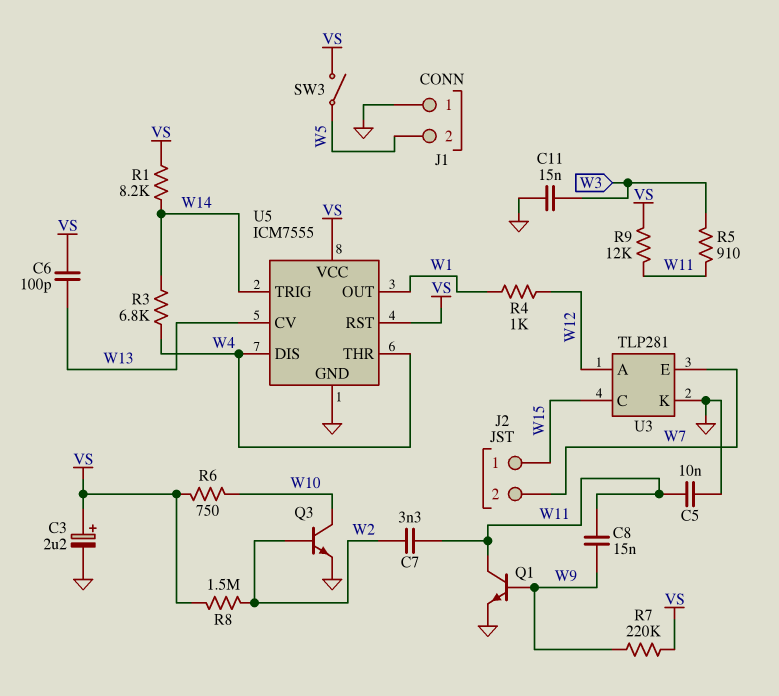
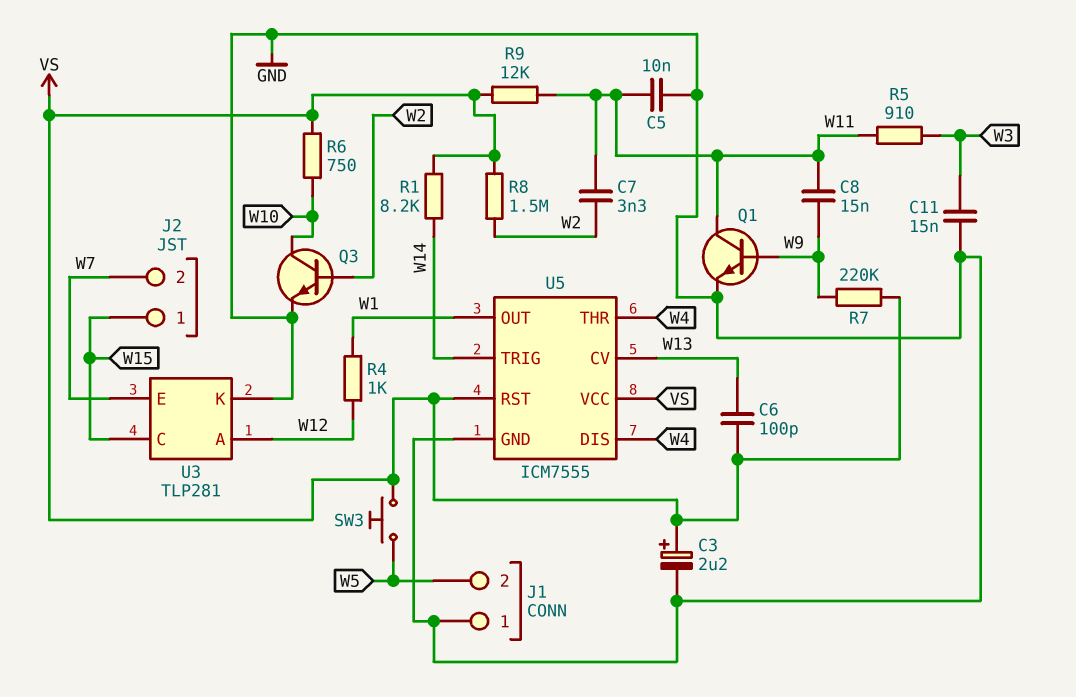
R3: 6.8k (W4, W14) -> none
SW3: switch (VS, W5) -> button (VS, W5)

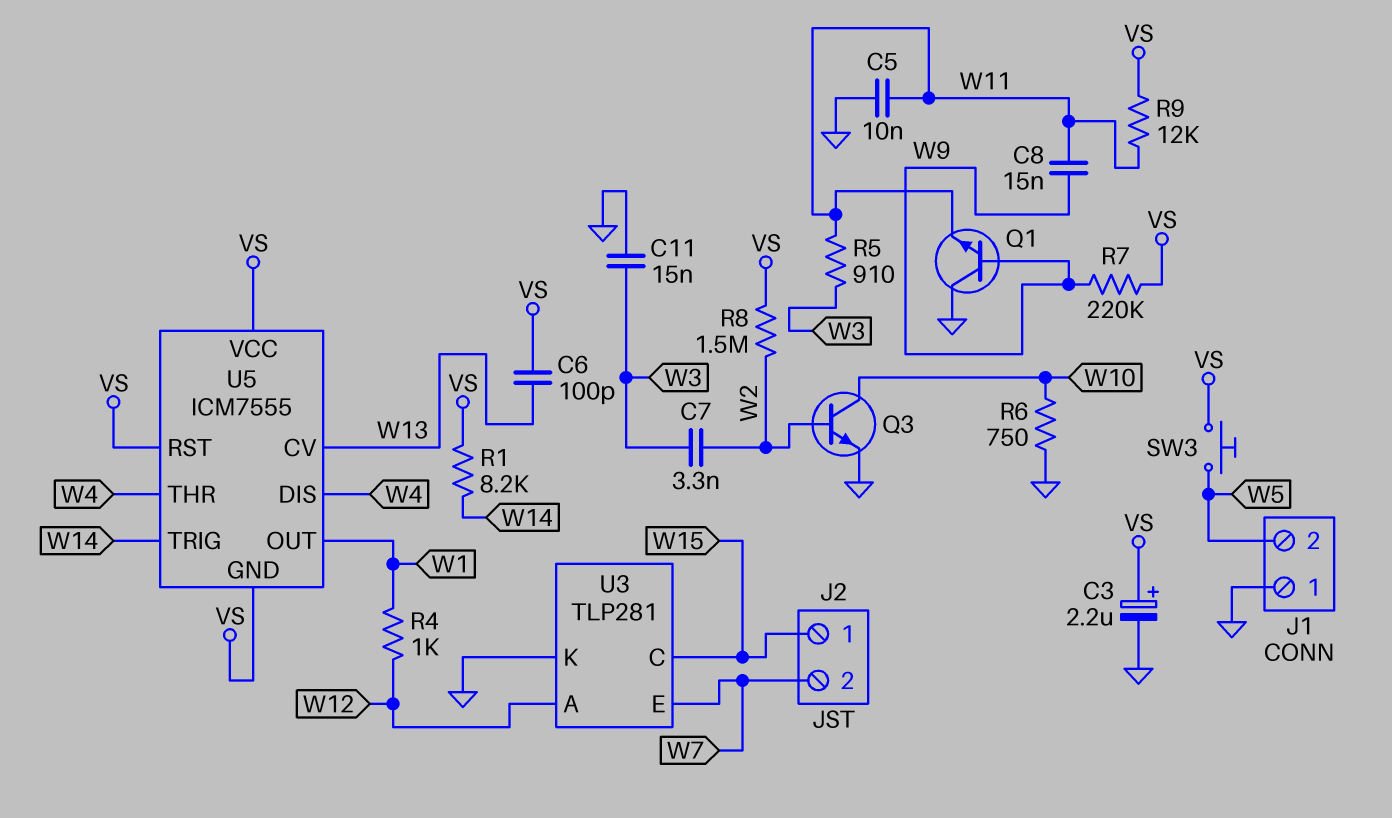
C7: 3.3nF (W2, W11) -> 3.3nF (W2, W3)
Q1: NPN (B W9, C W11, E GND) -> NPN (B W9, C GND, E W11)
R6: 750 (VS, W10) -> 750 (GND, W10)
U5 pin GND: GND -> VS

